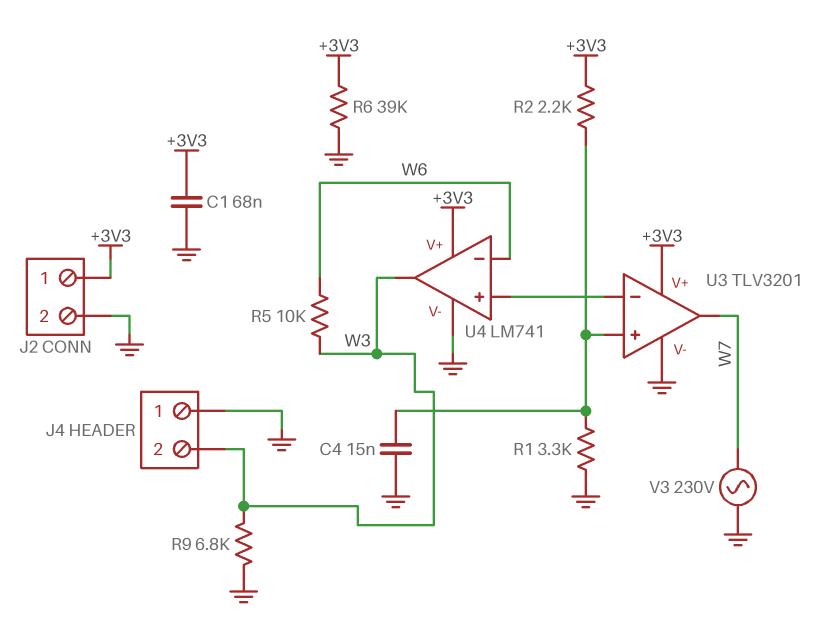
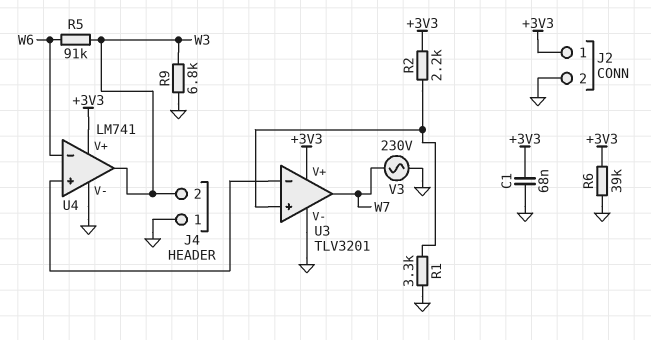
C4: 15nF (GND, U3/in+) -> none
R5: 10k (W3, W6) -> 91k (W3, W6)

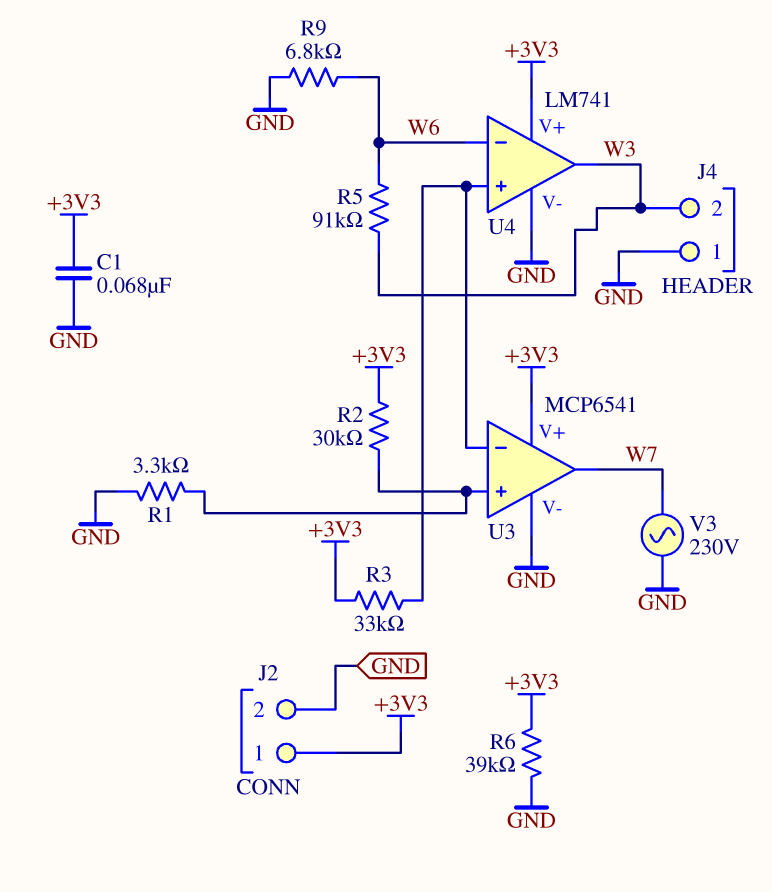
R2: 2.2k (+3V3, U3/in+) -> 30k (+3V3, U3/in+)
R3: none -> 33k (+3V3, U3/in-)
R9: 6.8k (GND, W3) -> 6.8k (GND, W6)
U3: TLV3201 -> MCP6541

